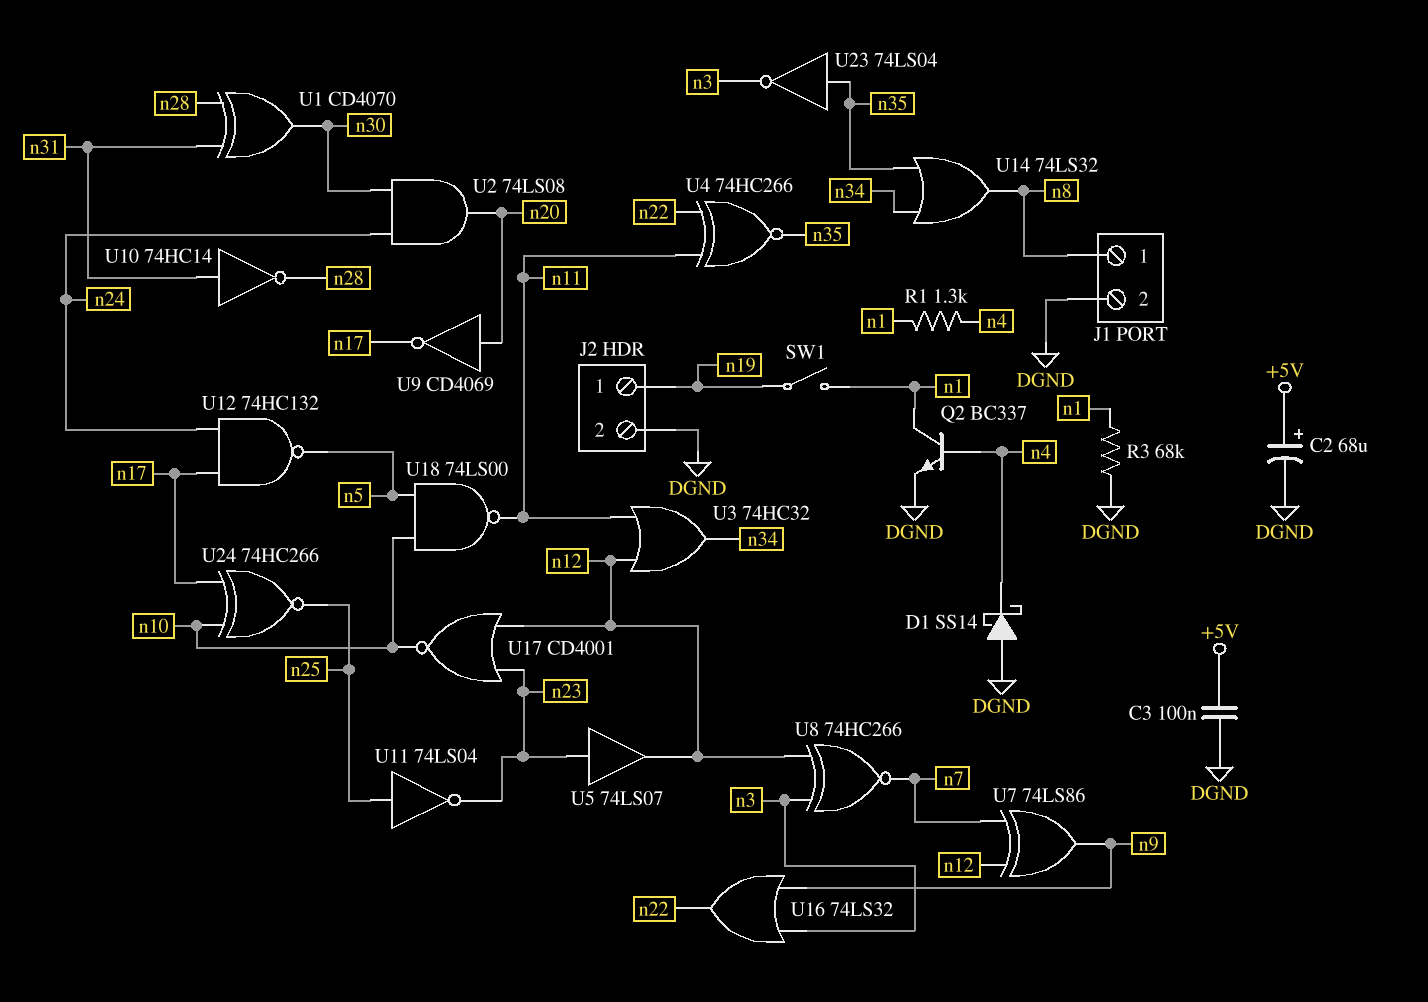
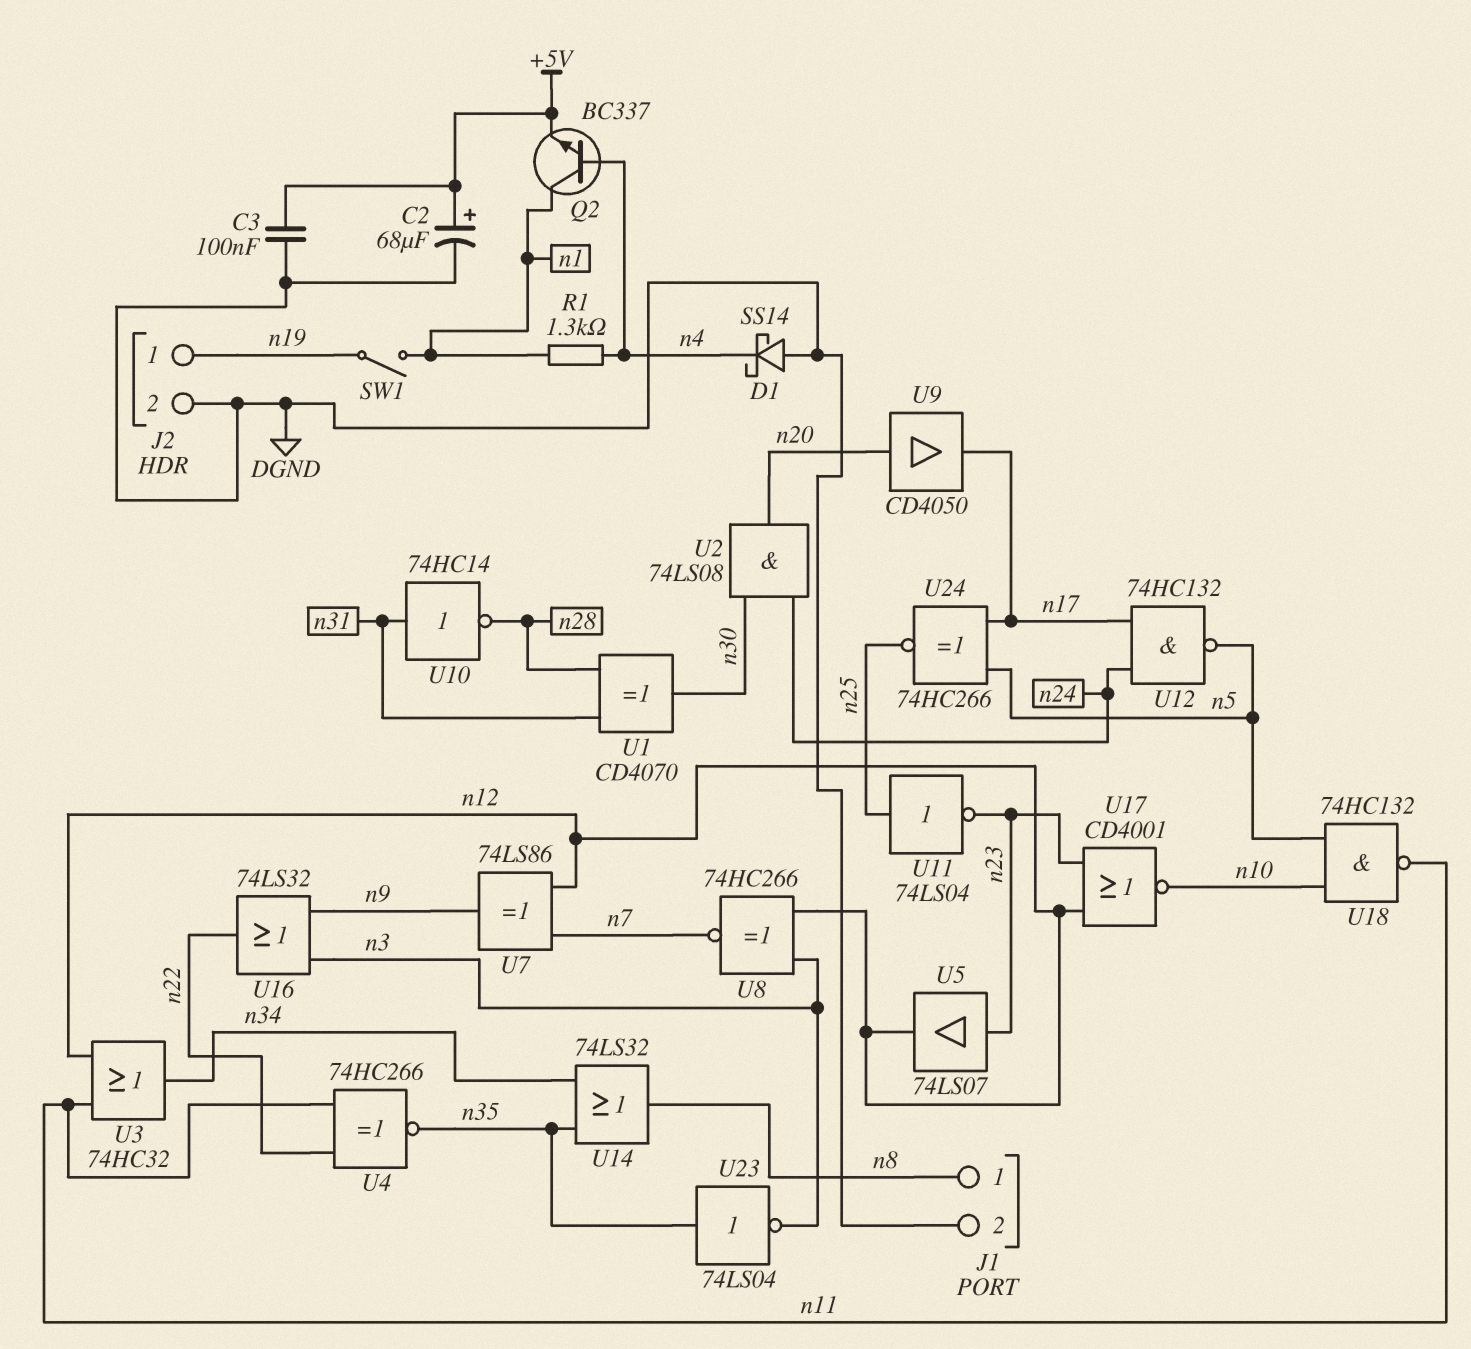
Q2: NPN BC337 (B n4, C n1, E DGND) -> NPN BC337 (B n4, C n1, E +5V)
R3: 68k (DGND, n1) -> none
U9: NOT CD4069 (in n20, out n17) -> buffer CD4050 (in n20, out n17)
U18: NAND 74LS00 (in n5, in n10, out n11) -> NAND 74HC132 (in n5, in n10, out n11)
U24: XNOR 74HC266 (in n10, in n17, out n25) -> XNOR 74HC266 (in n5, in n17, out n25)

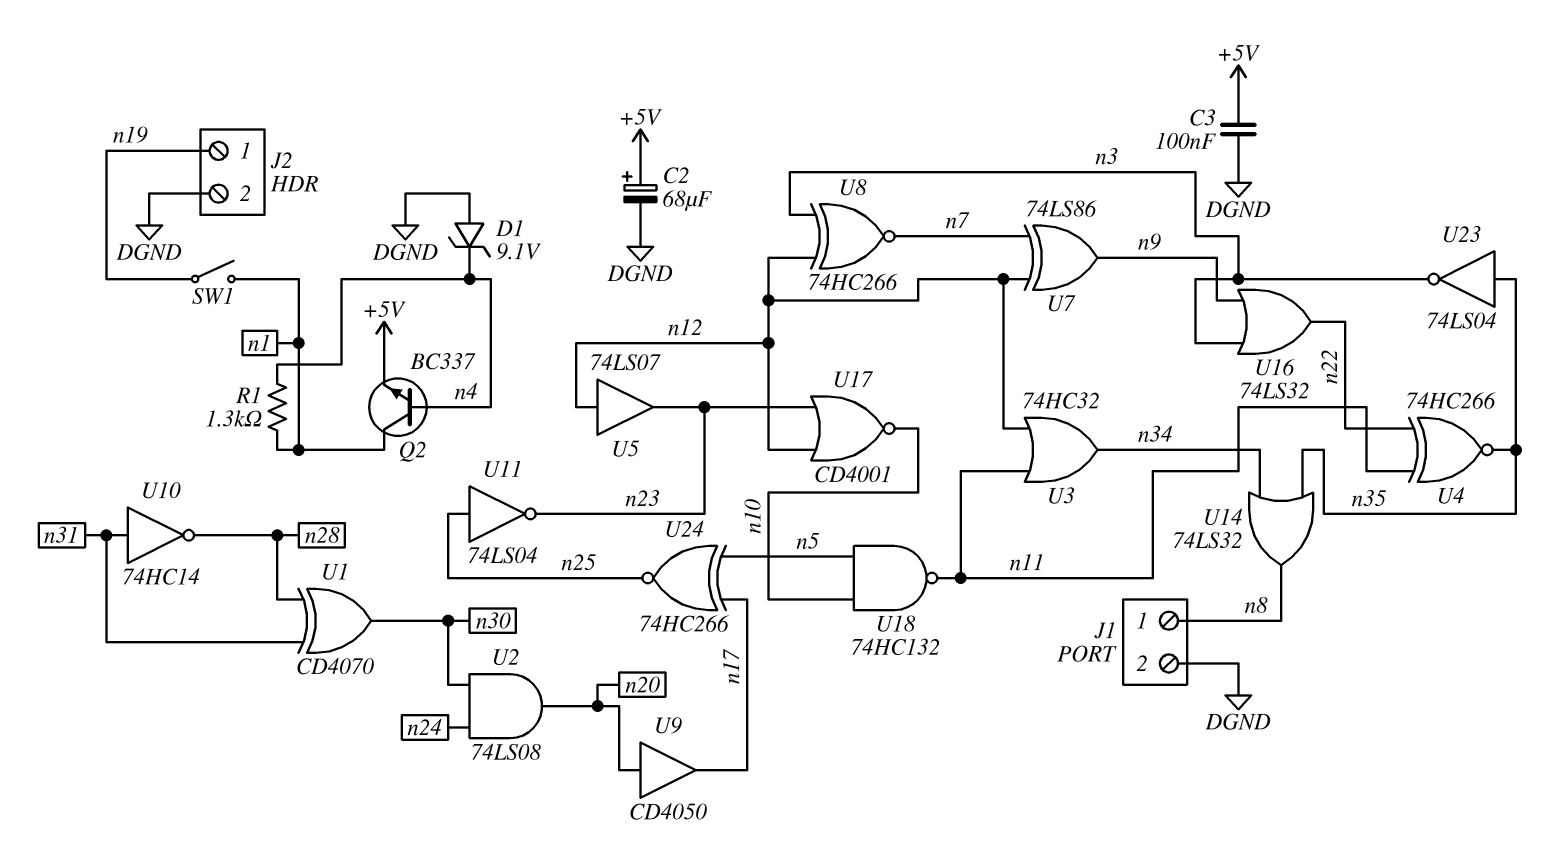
D1: schottky SS14 (A DGND, K n4) -> zener 9.1V (A DGND, K n4)
U5: buffer 74LS07 (in n23, out n12) -> buffer 74LS07 (in n12, out n23)
U12: NAND 74HC132 (in n17, in n24, out n5) -> none

